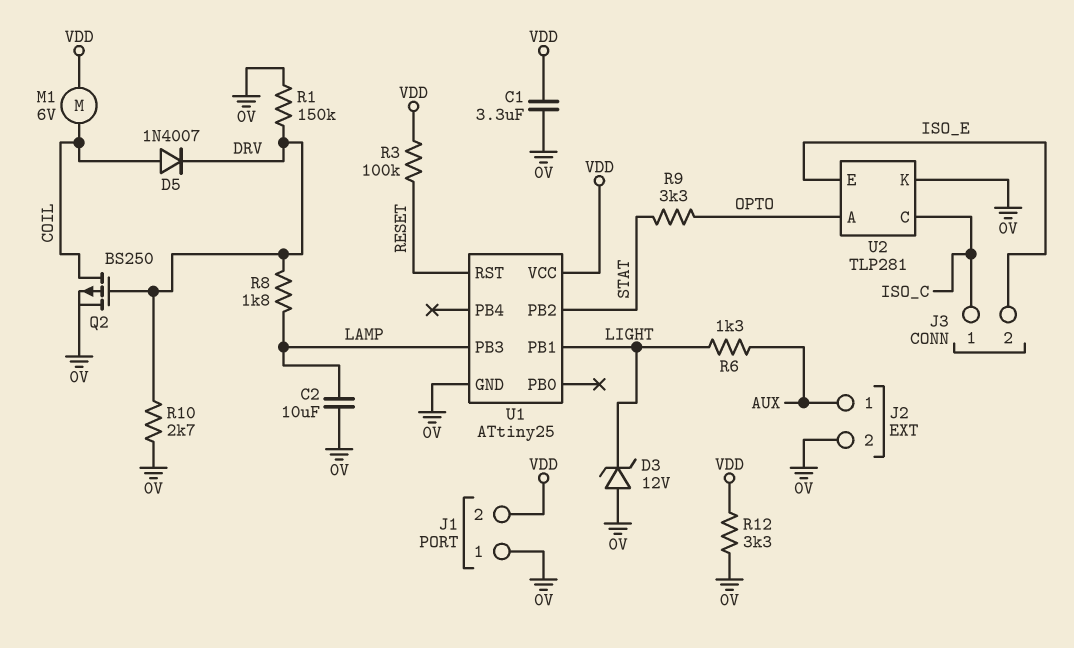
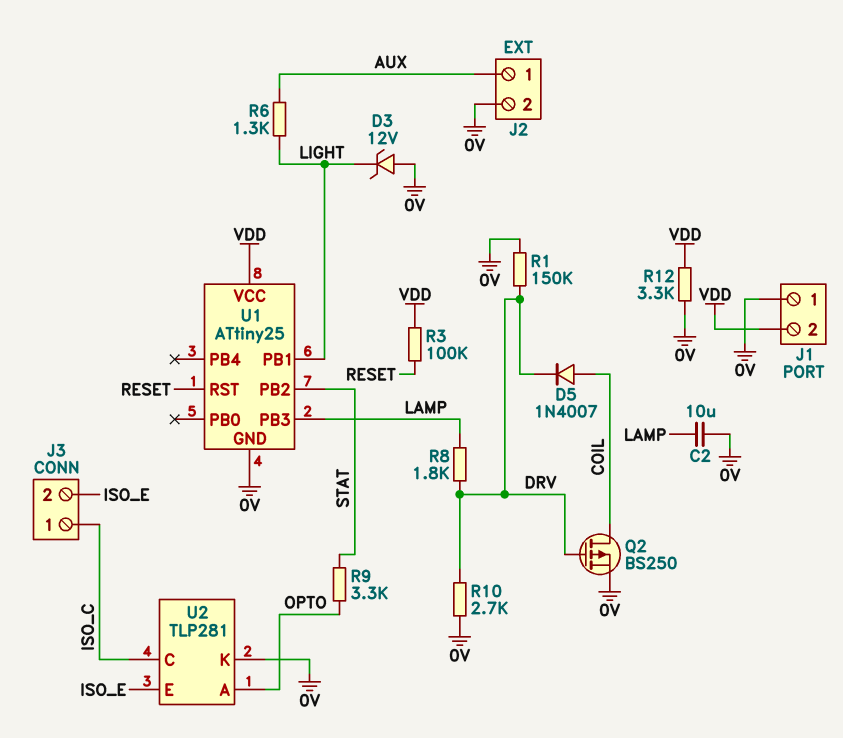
C1: 3.3uF (0V, VDD) -> none
M1: motor 6V (COIL, VDD) -> none

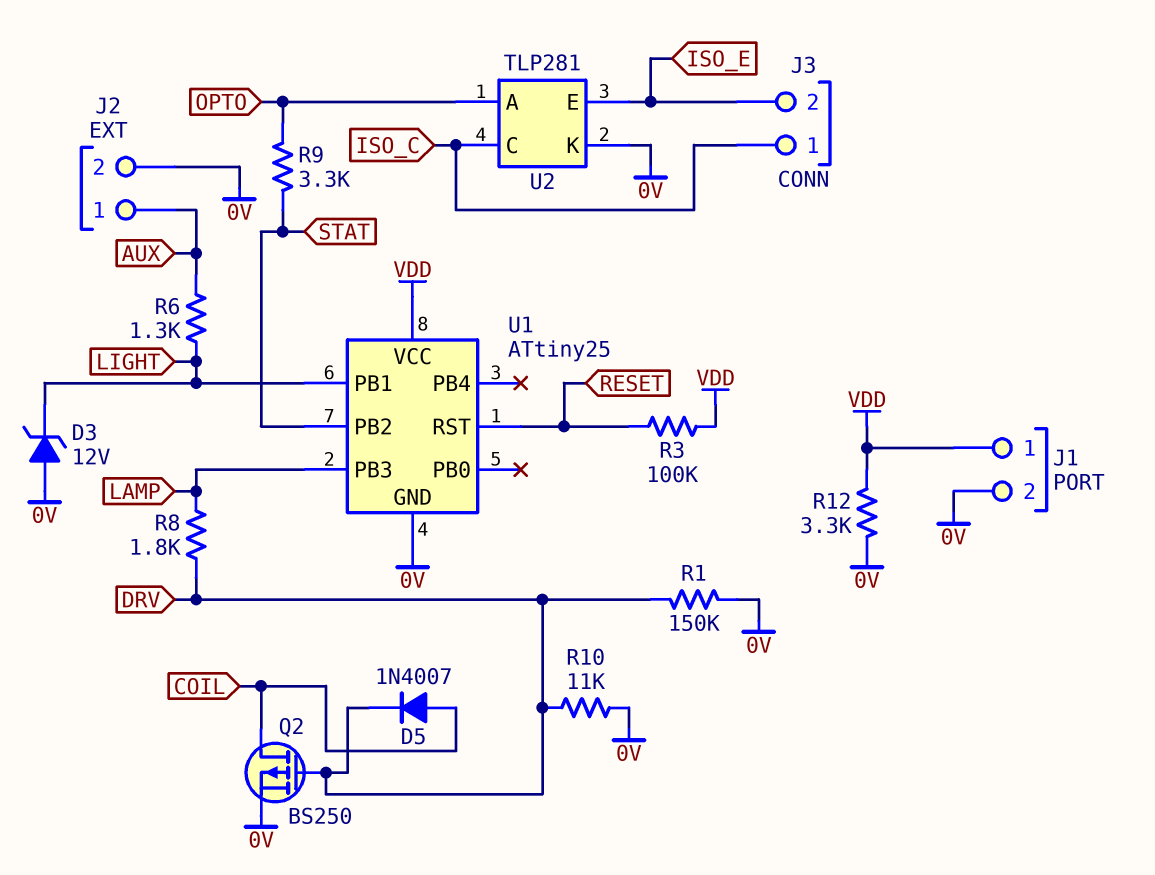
C2: 10uF (0V, LAMP) -> none
J1 pin 1: 0V -> VDD
J1 pin 2: VDD -> 0V
R10: 2.7k (0V, DRV) -> 11k (0V, DRV)

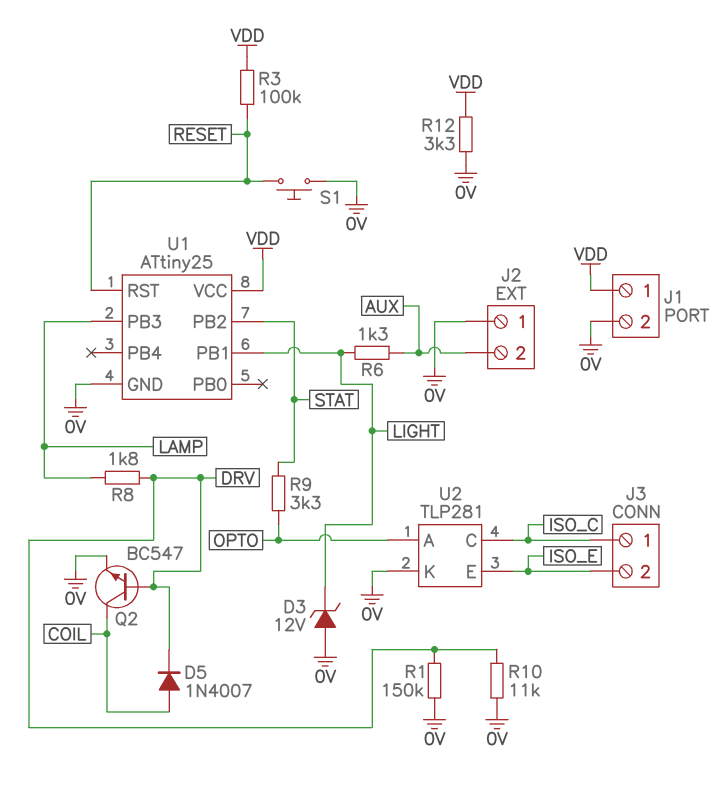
J2 pin 1: AUX -> 0V
J2 pin 2: 0V -> AUX
Q2: PMOS BS250 (G DRV, D COIL, S 0V) -> NPN BC547 (B DRV, C COIL, E 0V)
S1: none -> button (0V, RESET)

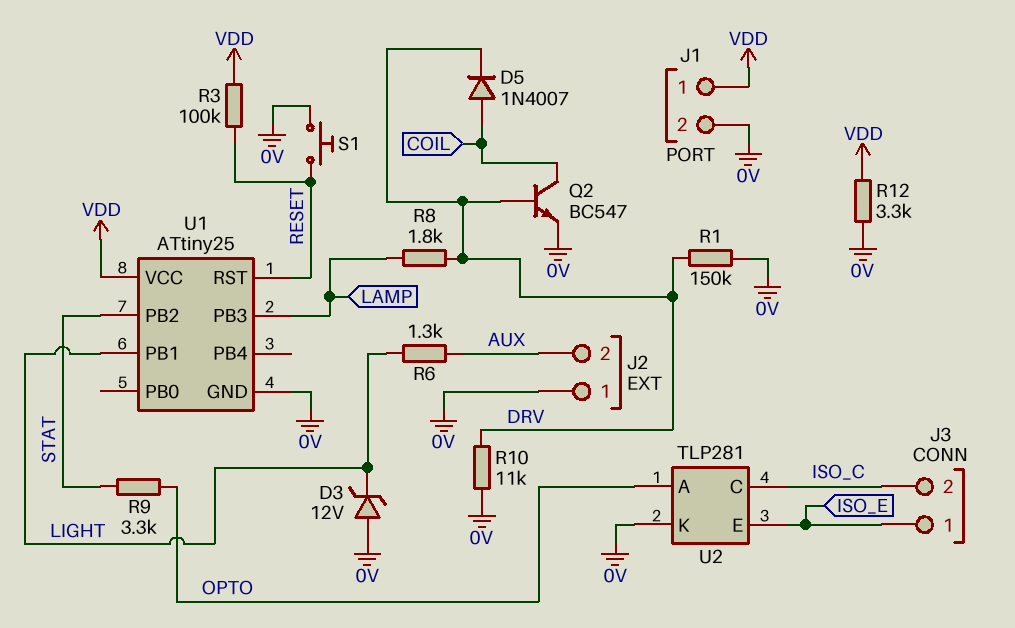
J3 pin 1: ISO_C -> ISO_E
J3 pin 2: ISO_E -> ISO_C

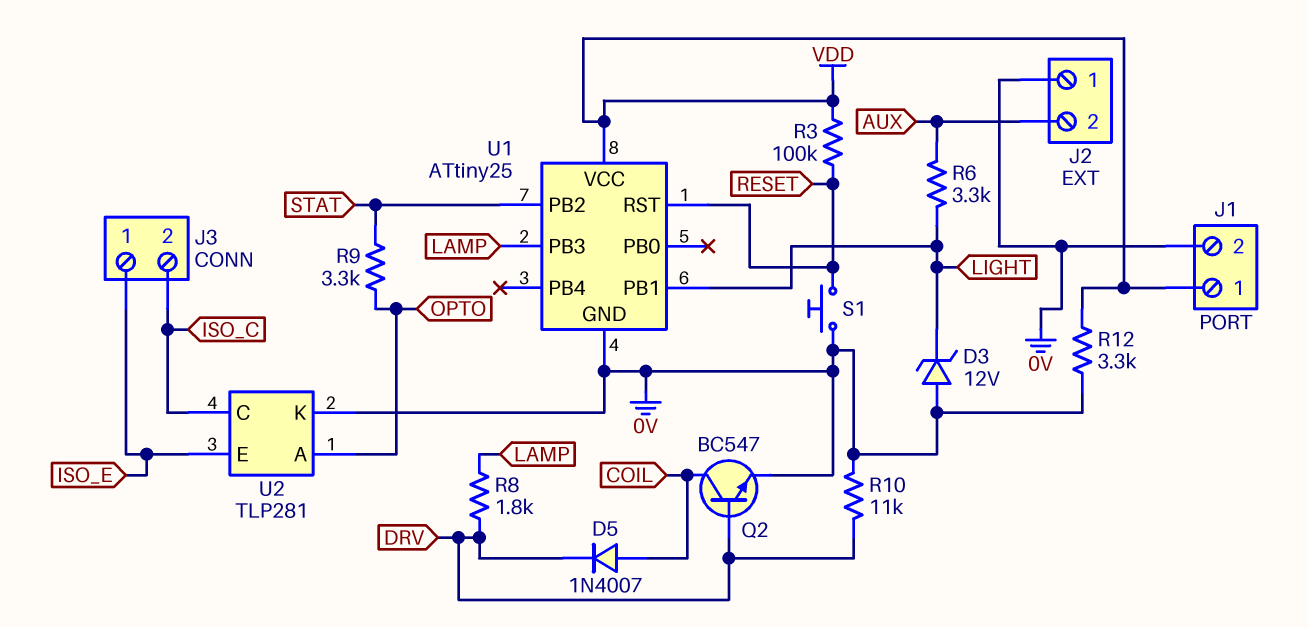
R1: 150k (0V, DRV) -> none
R6: 1.3k (AUX, LIGHT) -> 3.3k (AUX, LIGHT)

